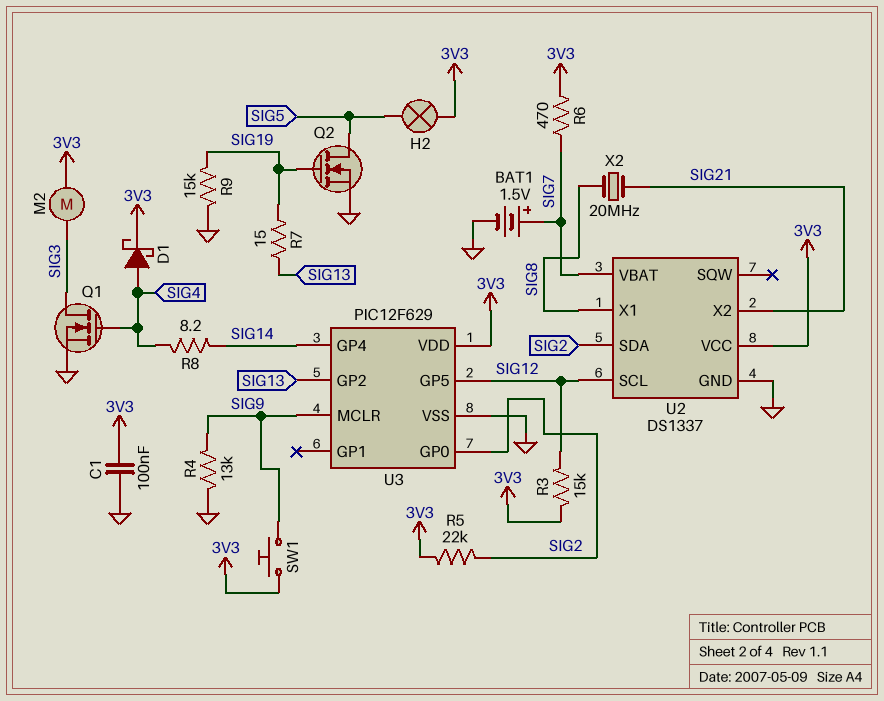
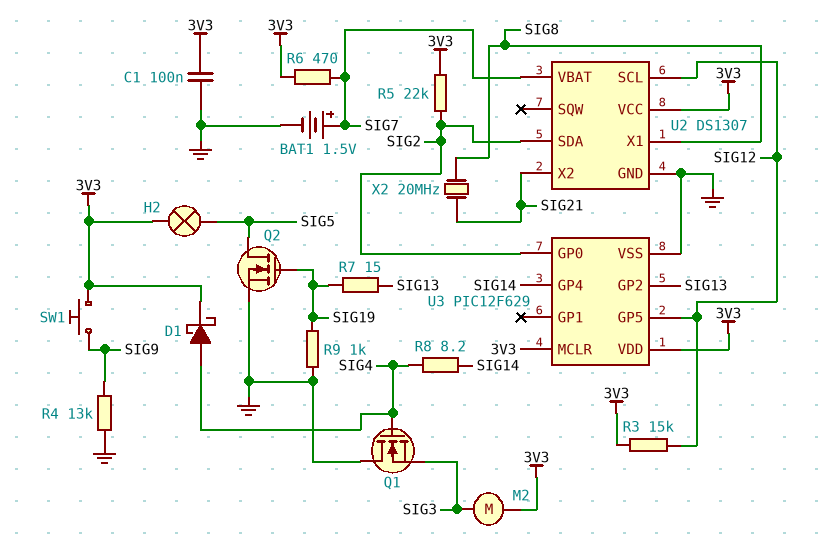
Q1: NMOS (G SIG4, D SIG3, S GND) -> NMOS (G SIG4, D GND, S SIG3)
R9: 15k (GND, SIG19) -> 1k (GND, SIG19)
U2: DS1337 -> DS1307
U3 pin MCLR: SIG9 -> 3V3

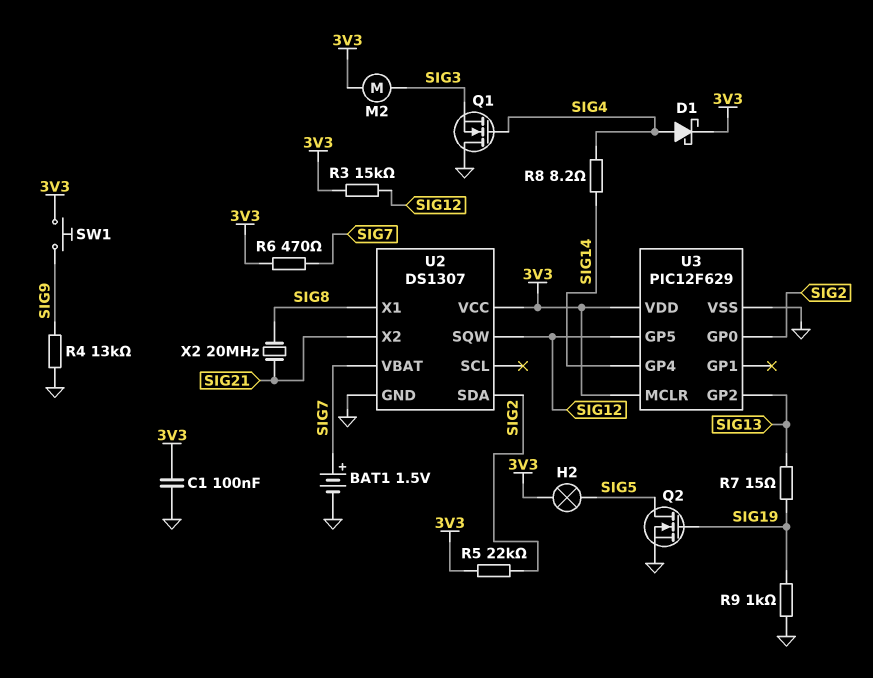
U2 pin SCL: SIG12 -> none
U2 pin SQW: none -> SIG12

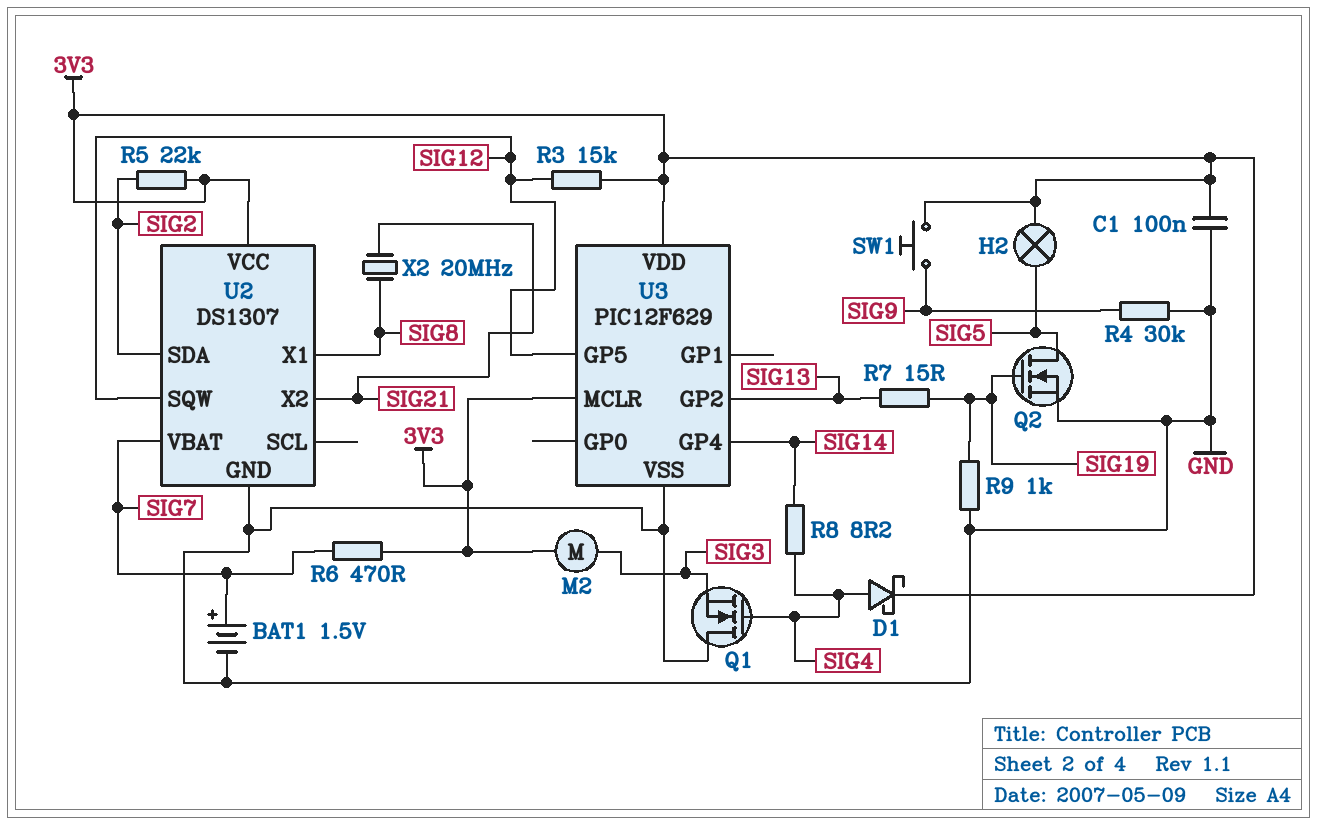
R4: 13k (GND, SIG9) -> 30k (GND, SIG9)
U3 pin GP0: SIG2 -> none

